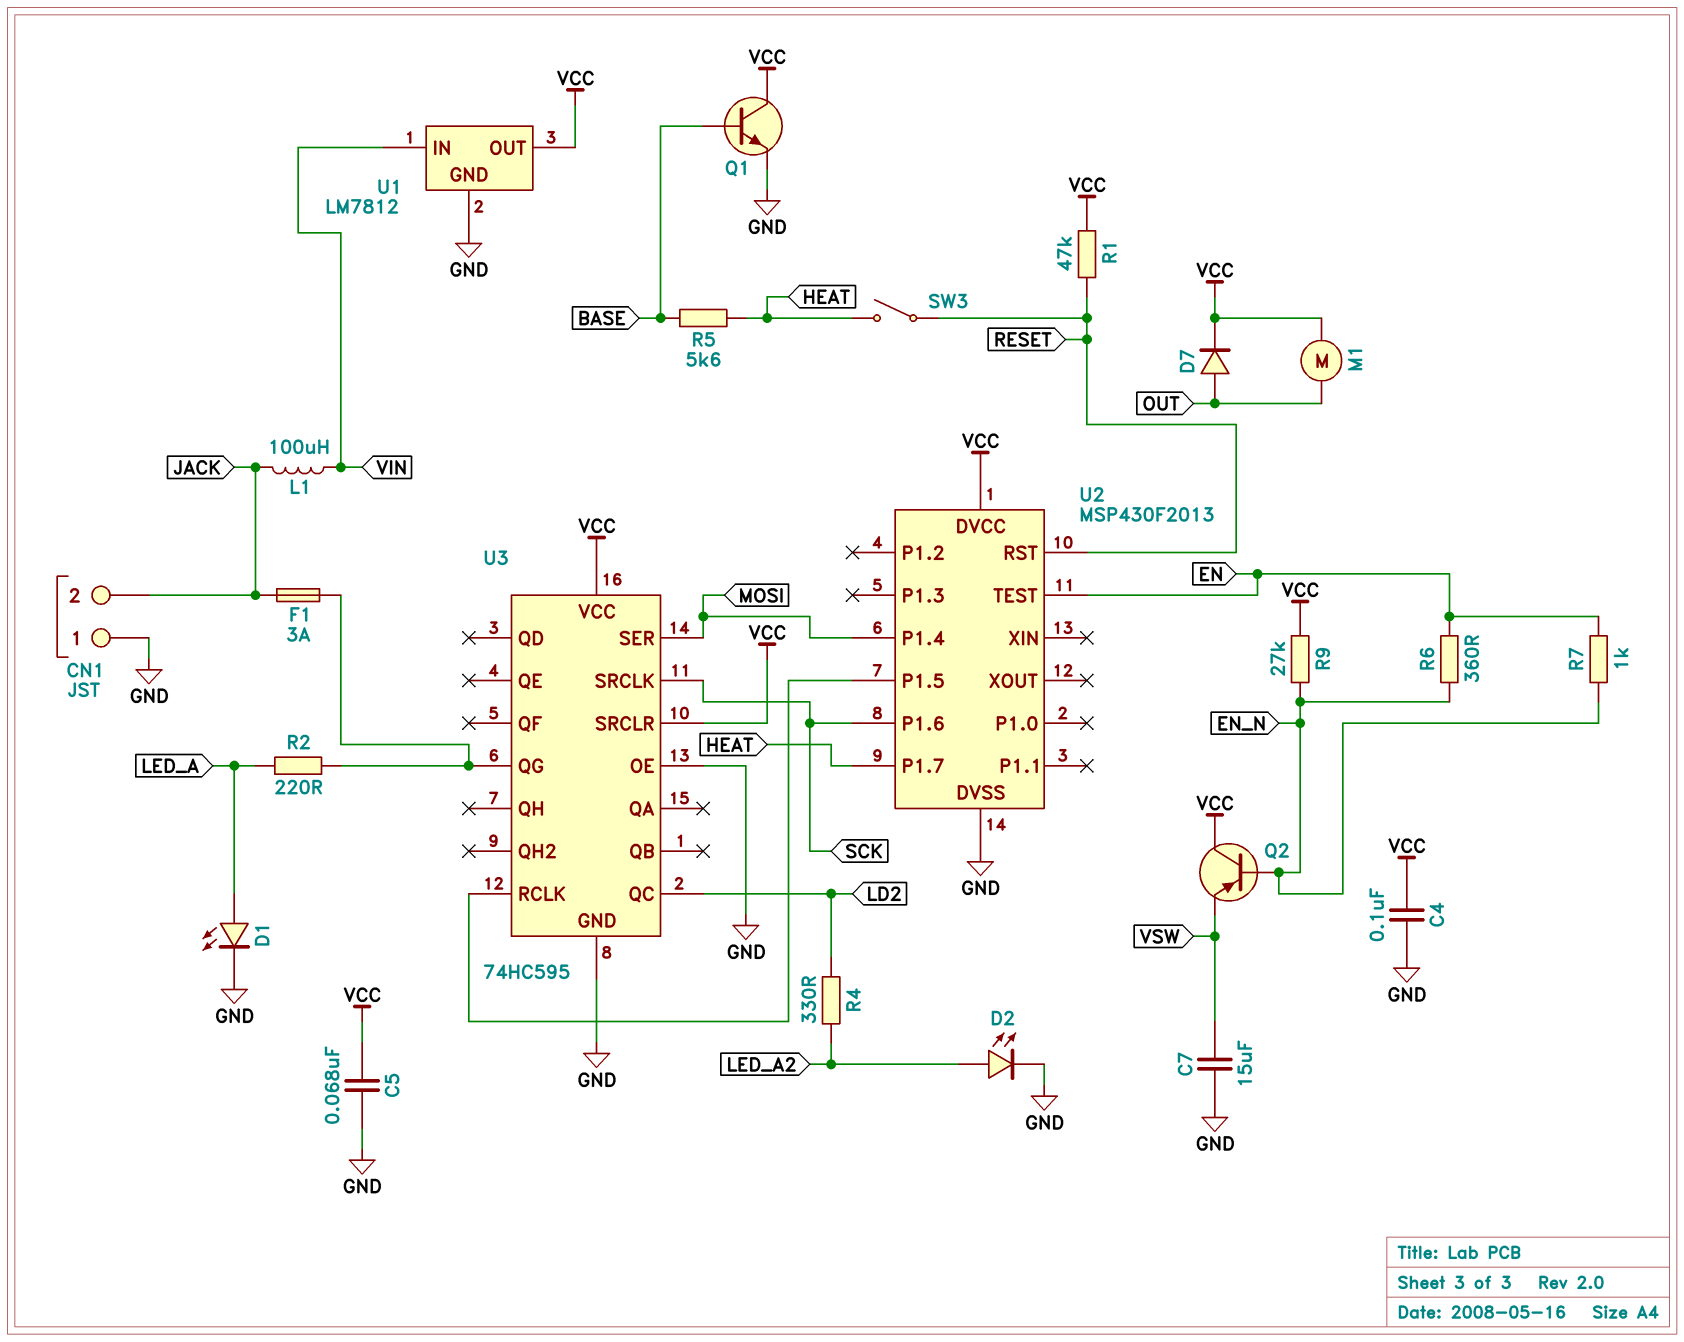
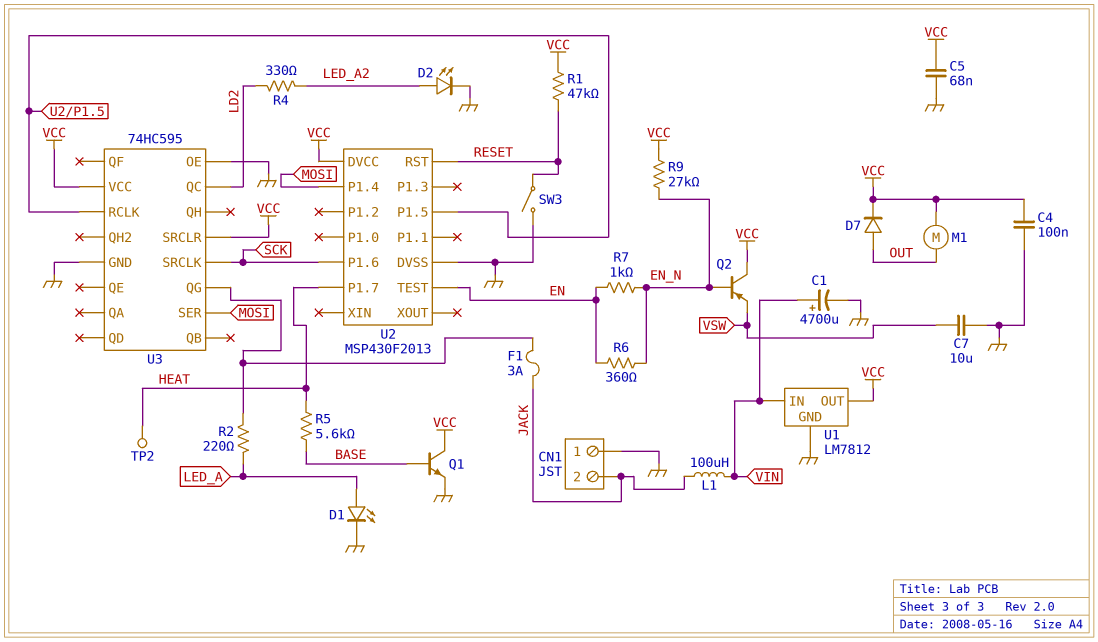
C1: none -> 4700uF (plus VIN, minus GND)
C7: 15uF (GND, VSW) -> 10uF (GND, VSW)
SW3: switch (HEAT, RESET) -> switch (GND, RESET)
TP2: none -> test point (HEAT)

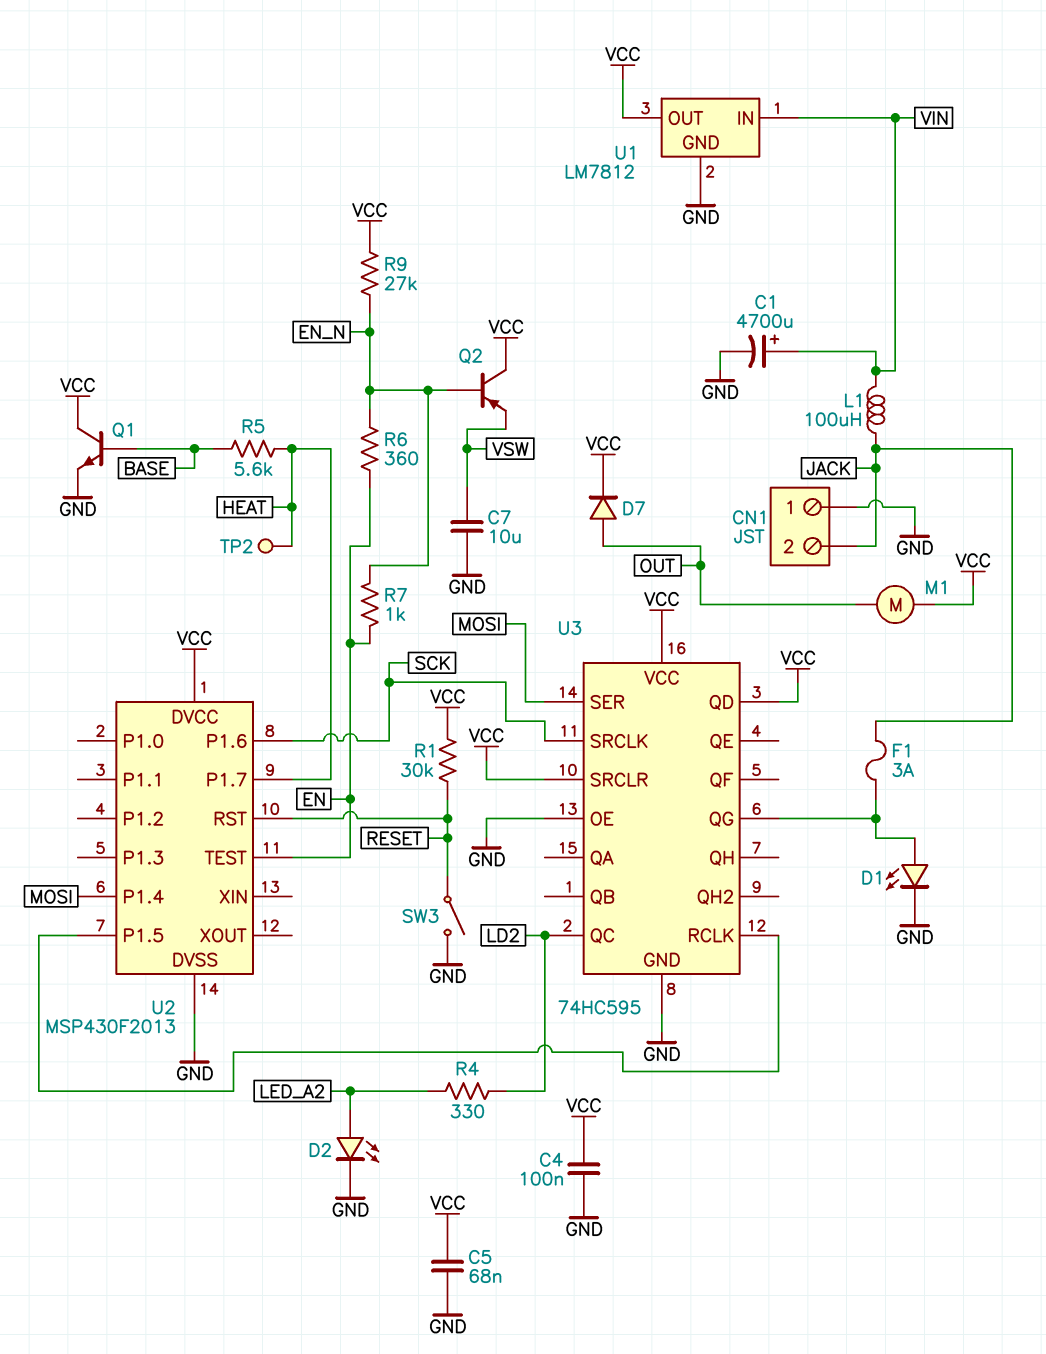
D1: LED (A LED_A, K GND) -> LED (A U3/QG, K GND)
R1: 47k (RESET, VCC) -> 30k (RESET, VCC)
R2: 220 (LED_A, U3/QG) -> none
U3 pin QD: none -> VCC

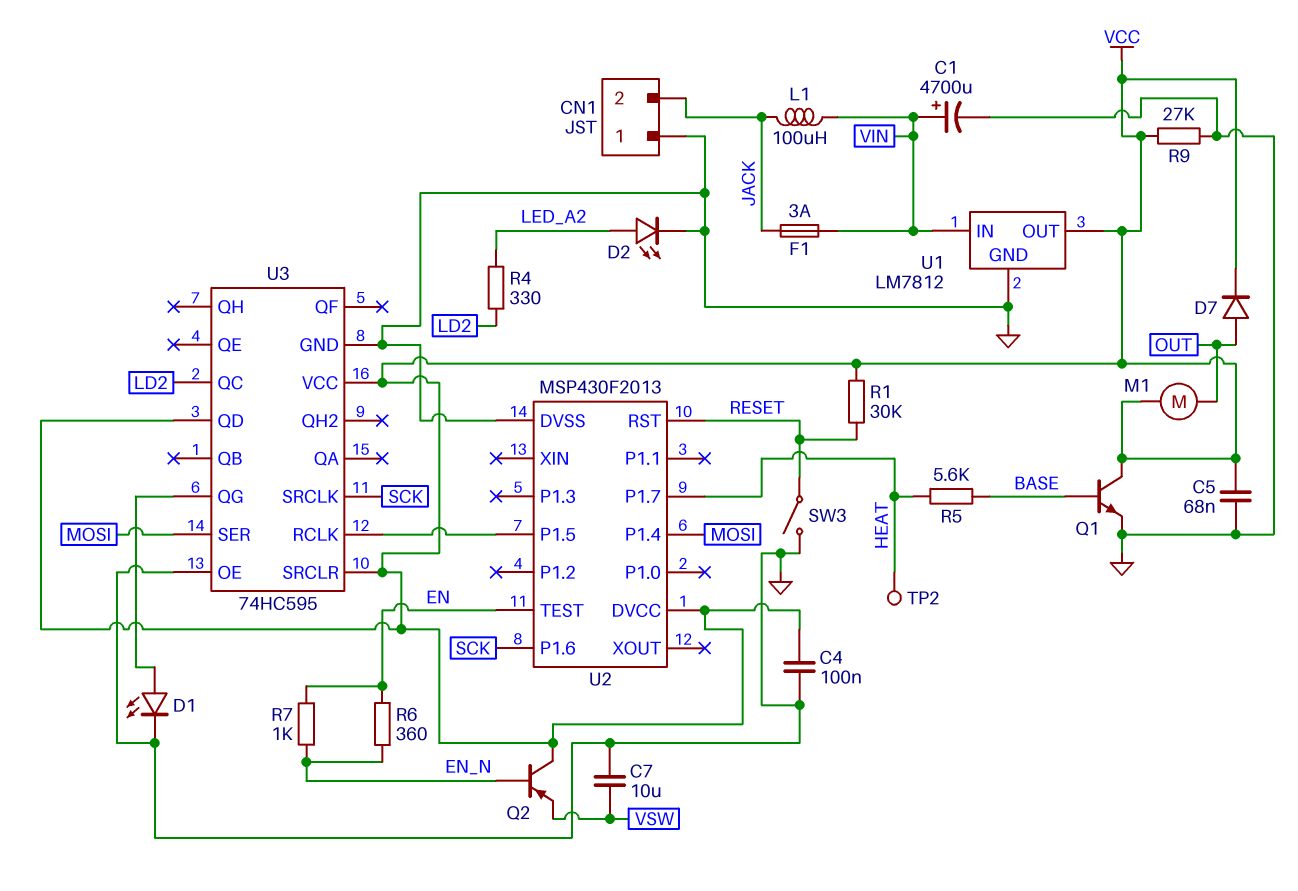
F1: 3A (JACK, U3/QG) -> 3A (JACK, VIN)
R9: 27k (EN_N, VCC) -> 27k (GND, VCC)

